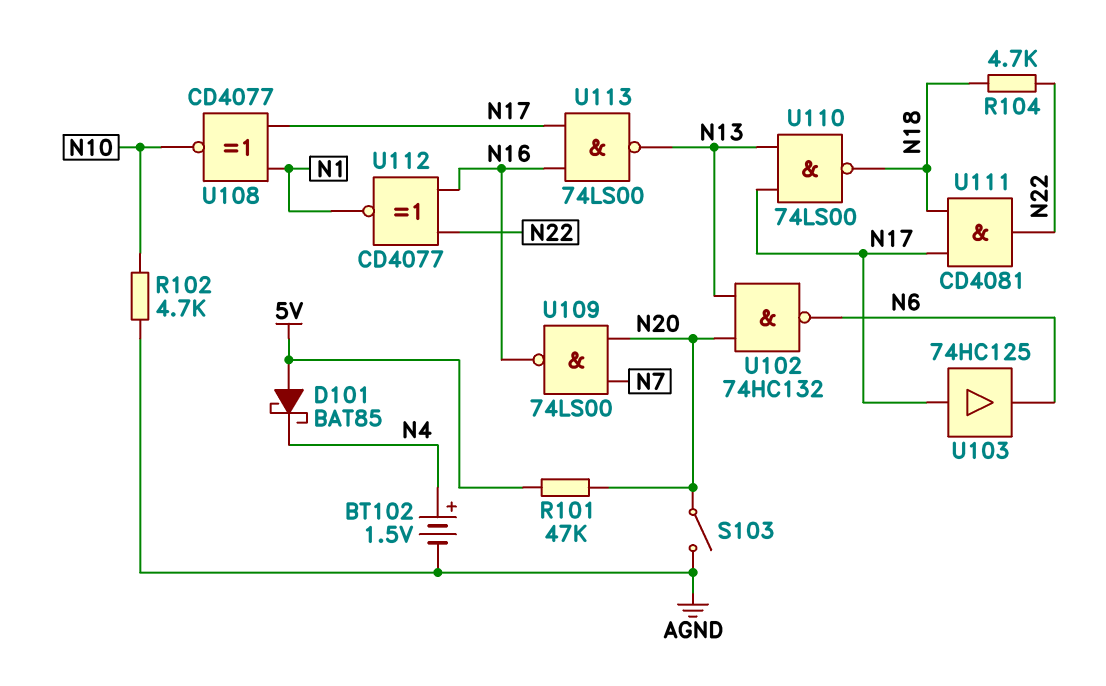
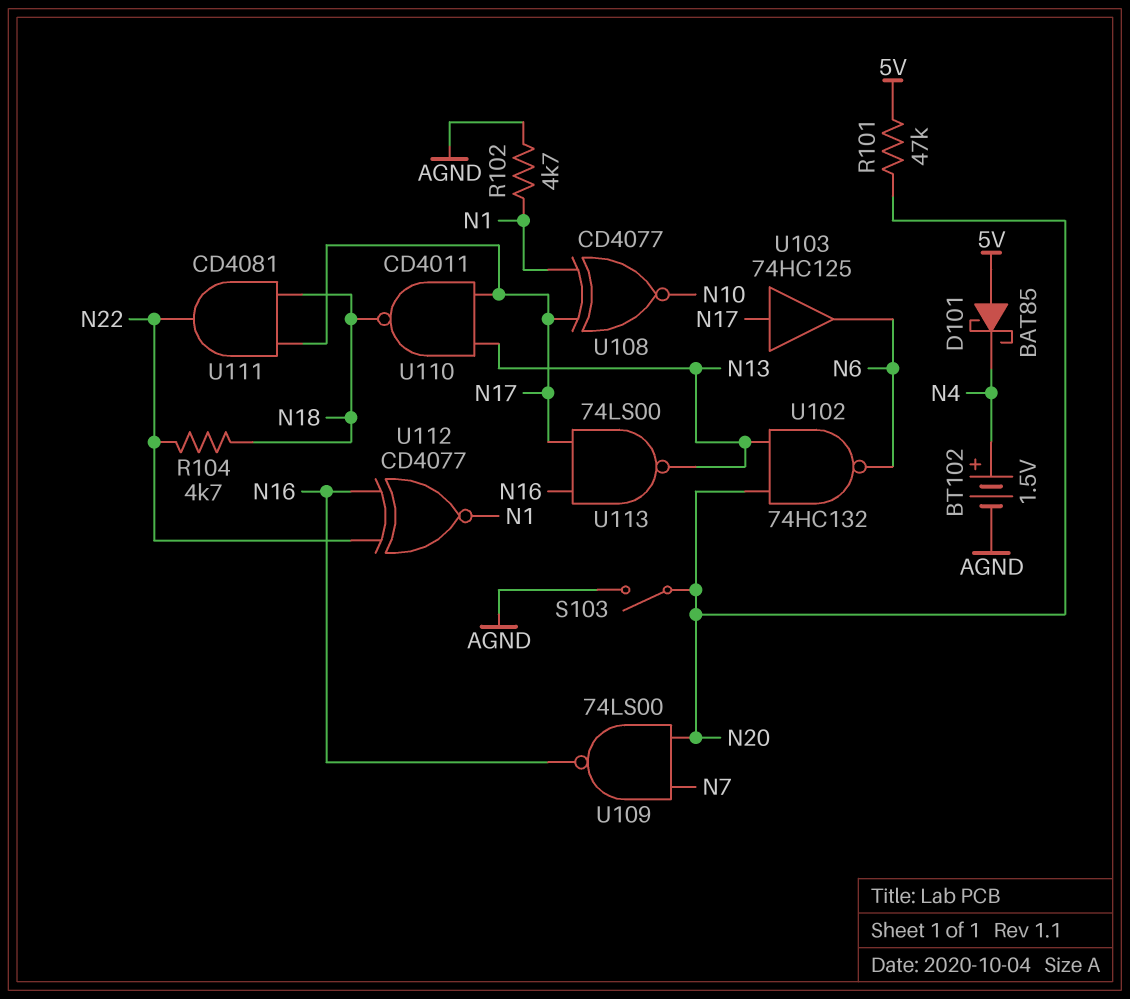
R102: 4.7k (AGND, N10) -> 4.7k (AGND, N1)
U110: NAND 74LS00 (in N13, in N17, out N18) -> NAND CD4011 (in N13, in N17, out N18)

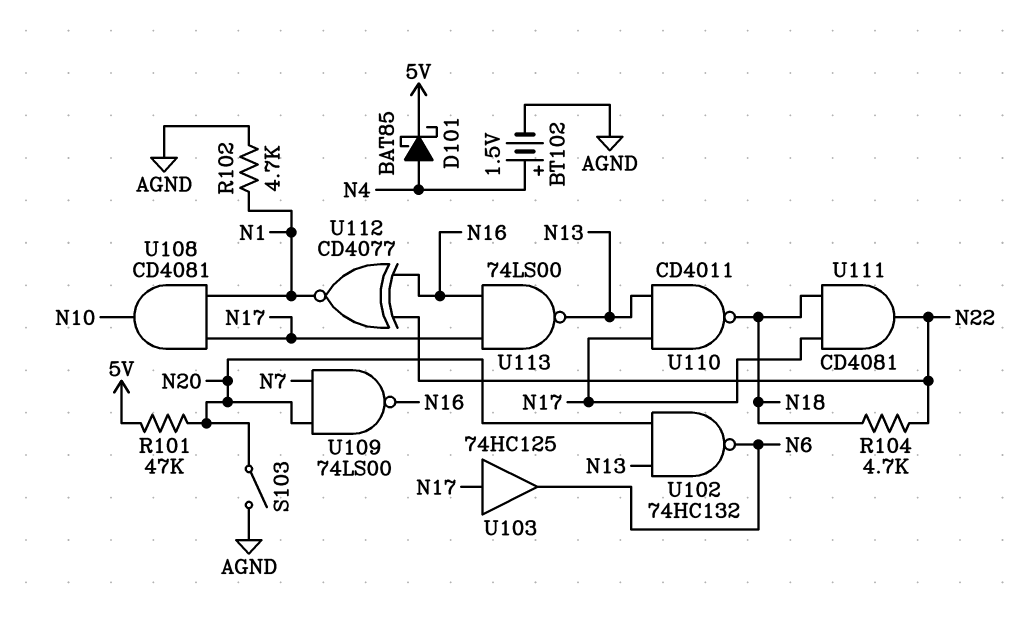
D101: schottky BAT85 (A 5V, K N4) -> schottky BAT85 (A N4, K 5V)
U108: XNOR CD4077 (in N1, in N17, out N10) -> AND CD4081 (in N1, in N17, out N10)

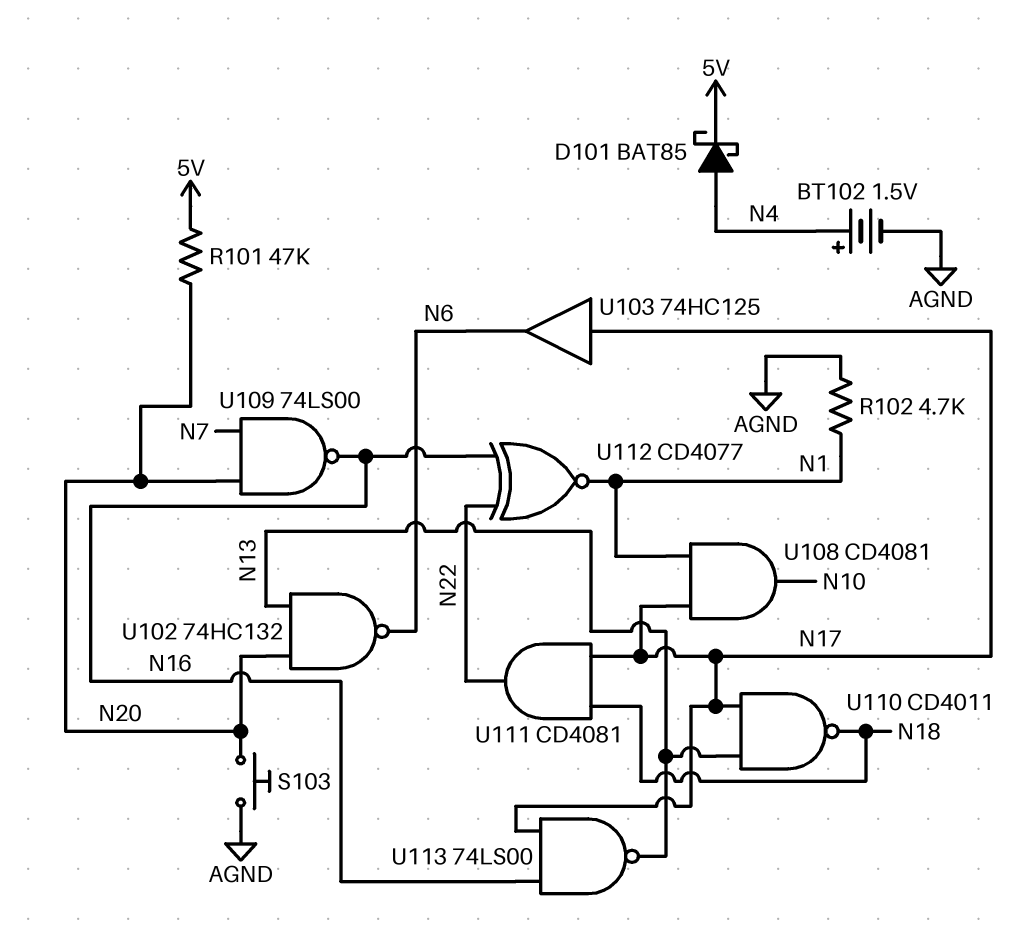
R104: 4.7k (N18, N22) -> none
S103: switch (AGND, N20) -> button (AGND, N20)

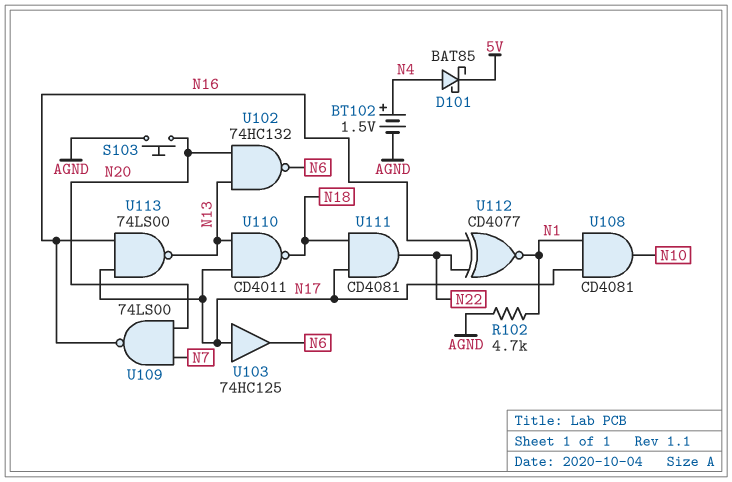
R101: 47k (5V, N20) -> none

